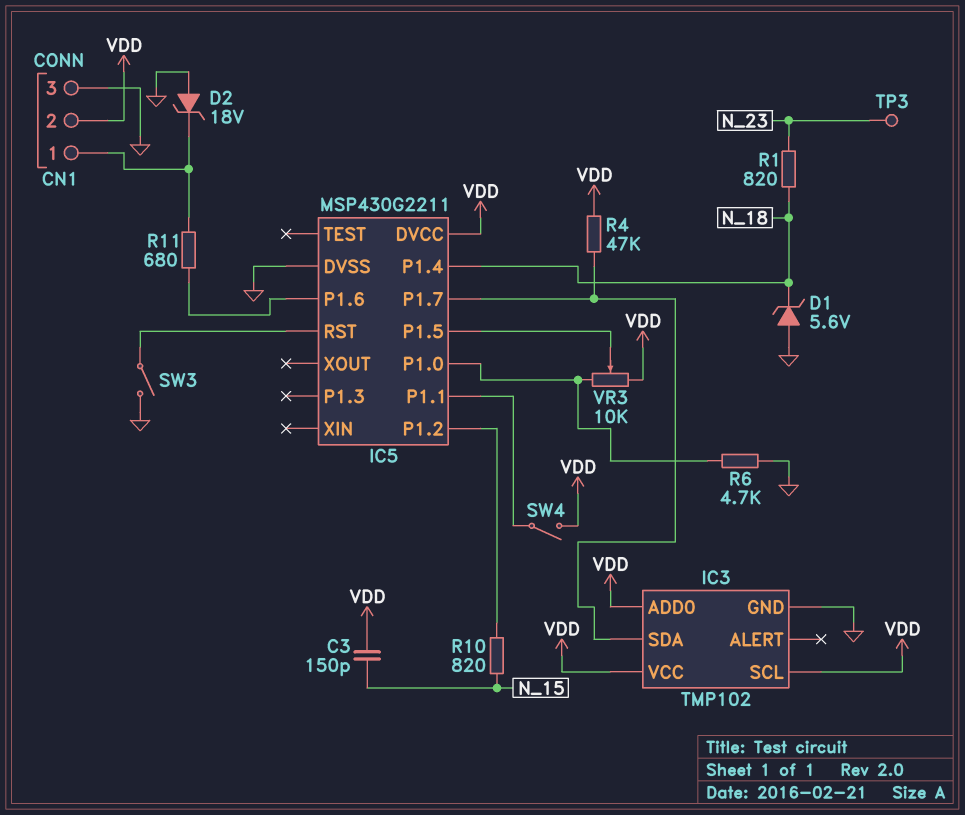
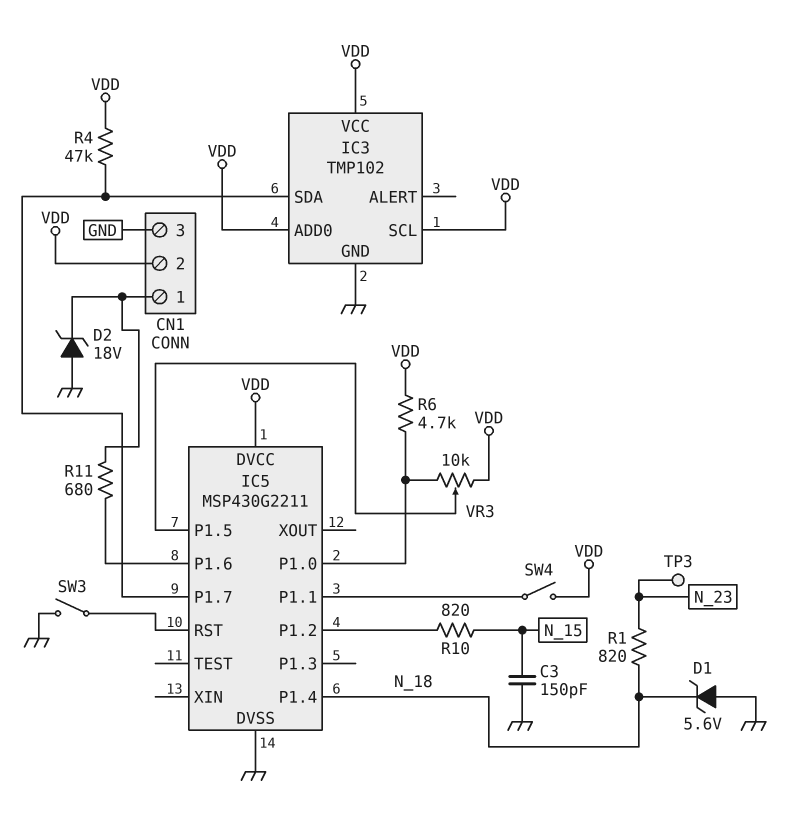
C3: 150pF (N_15, VDD) -> 150pF (GND, N_15)
R6: 4.7k (GND, IC5/P1.0) -> 4.7k (IC5/P1.0, VDD)

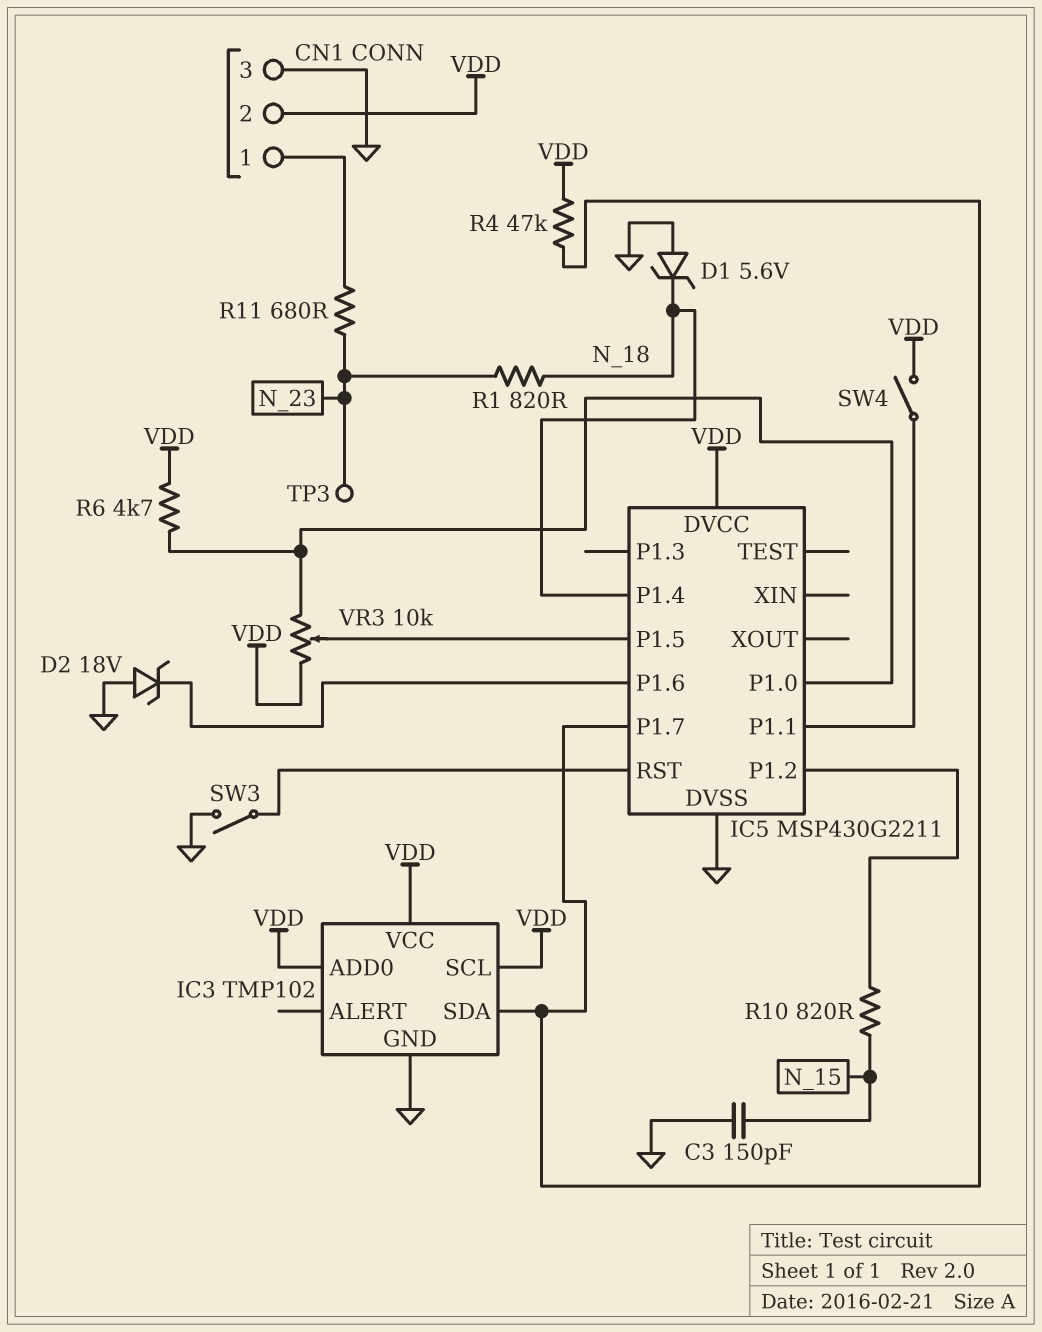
D2: zener 18V (A GND, K CN1/1) -> zener 18V (A GND, K IC5/P1.6)
R11: 680 (CN1/1, IC5/P1.6) -> 680 (CN1/1, N_23)

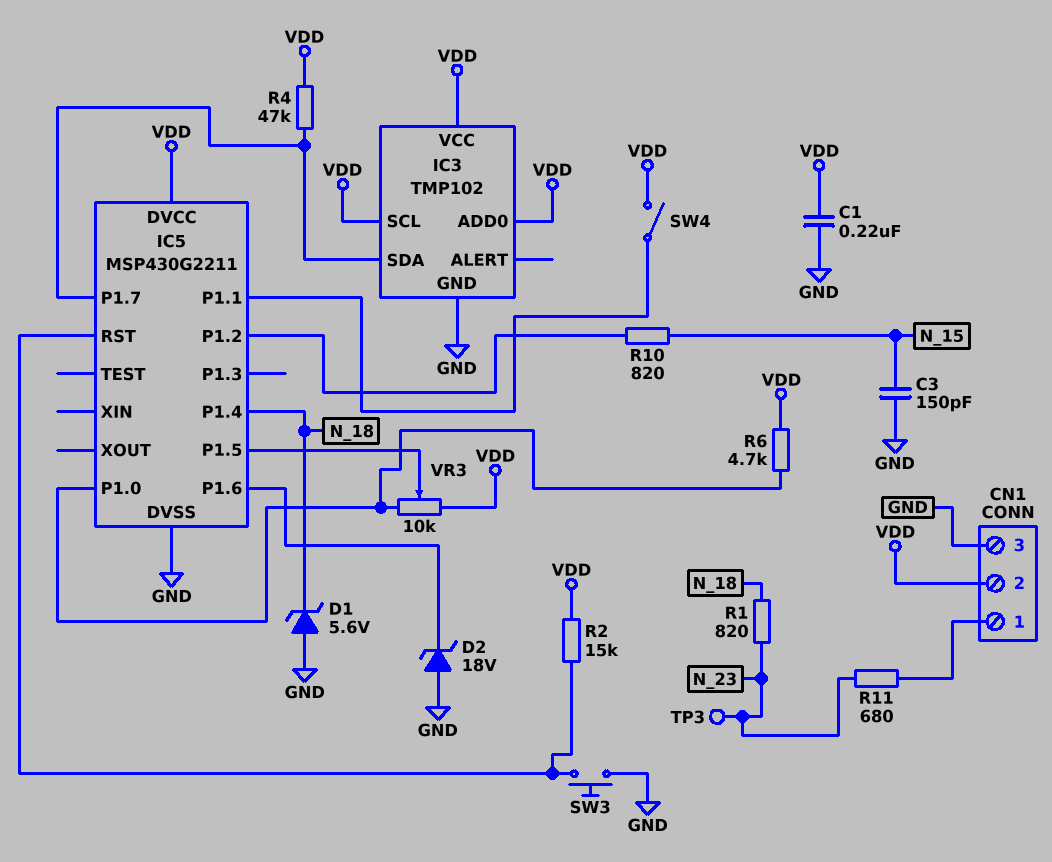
C1: none -> 220nF (GND, VDD)
R2: none -> 15k (IC5/RST, VDD)
SW3: switch (GND, IC5/RST) -> button (GND, IC5/RST)

